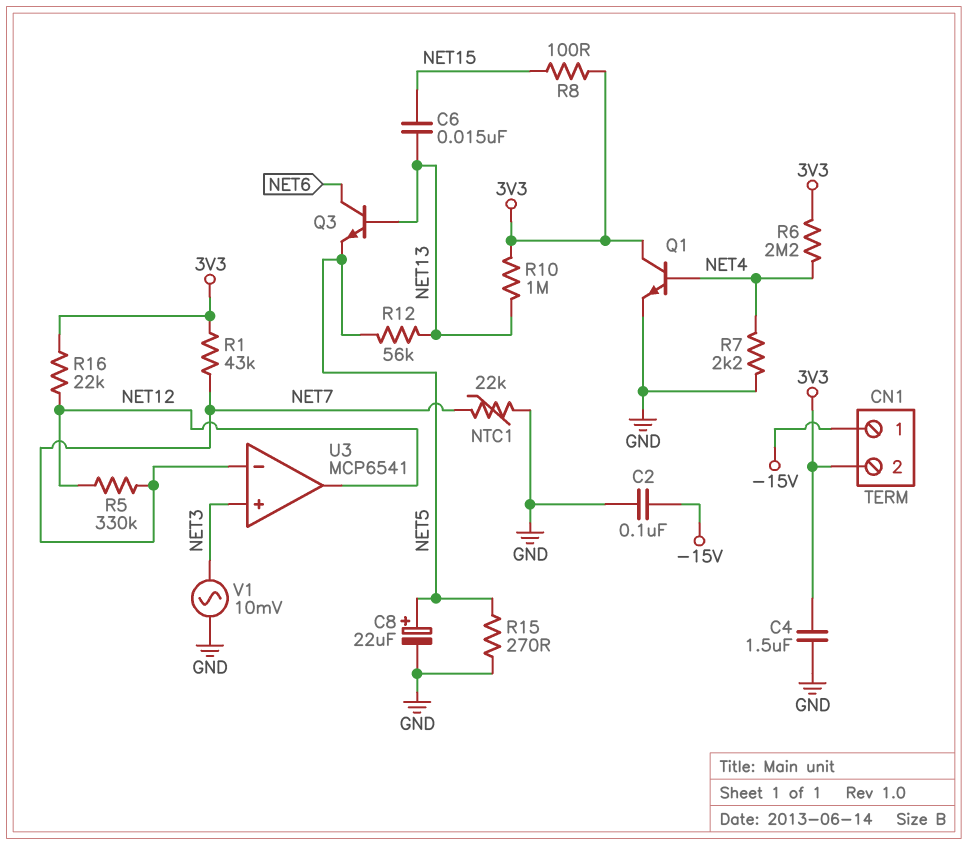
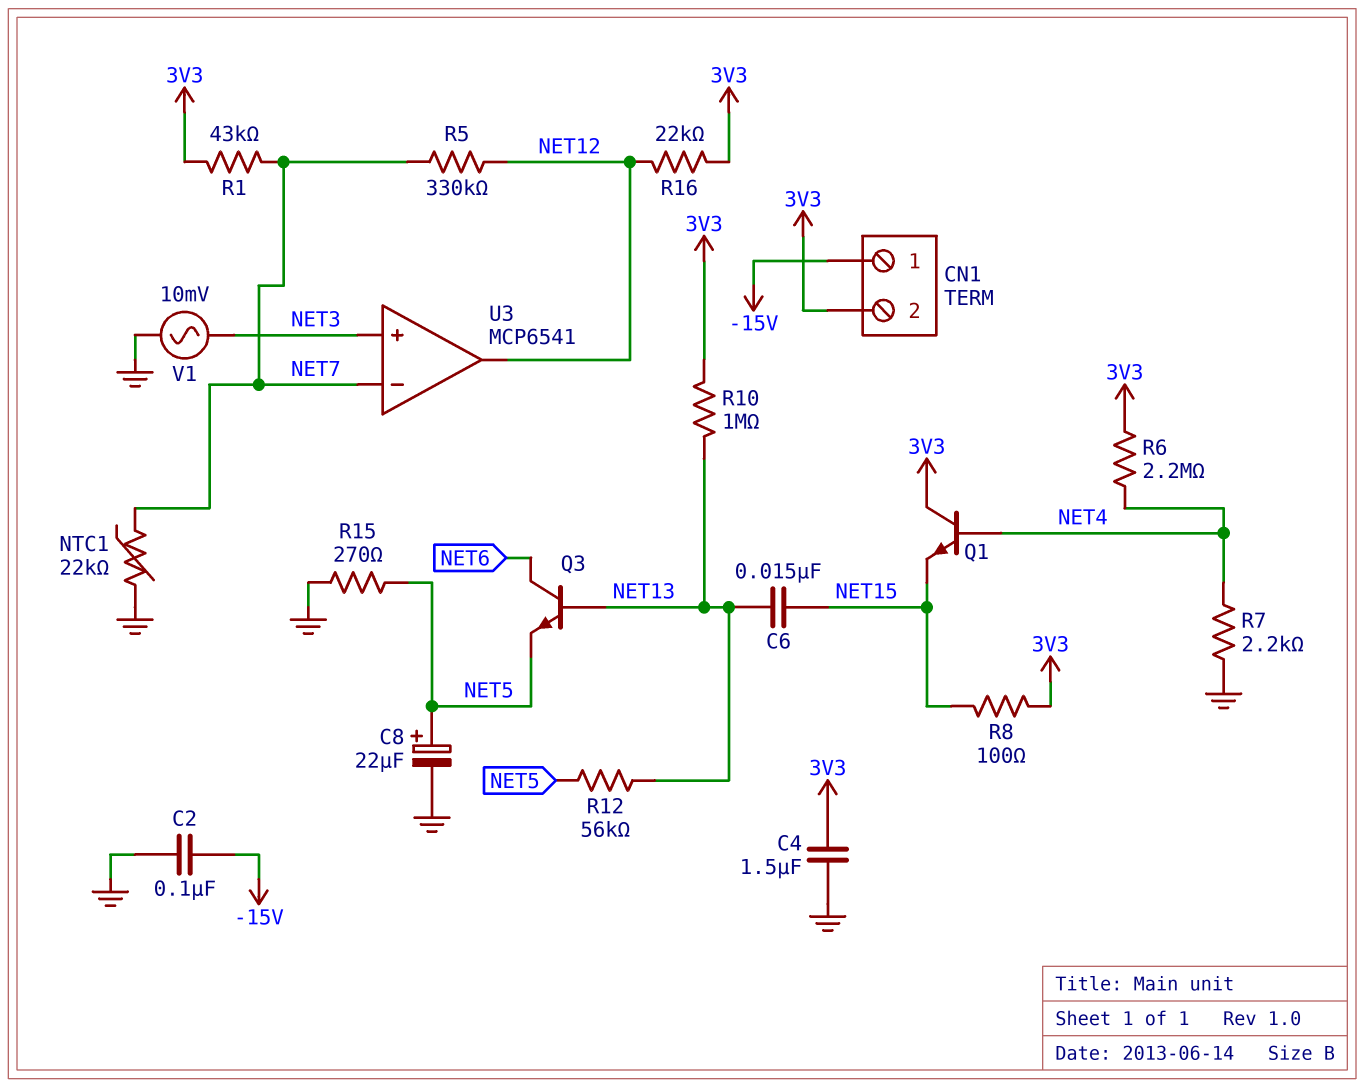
Q1: NPN (B NET4, C 3V3, E GND) -> NPN (B NET4, C 3V3, E NET15)

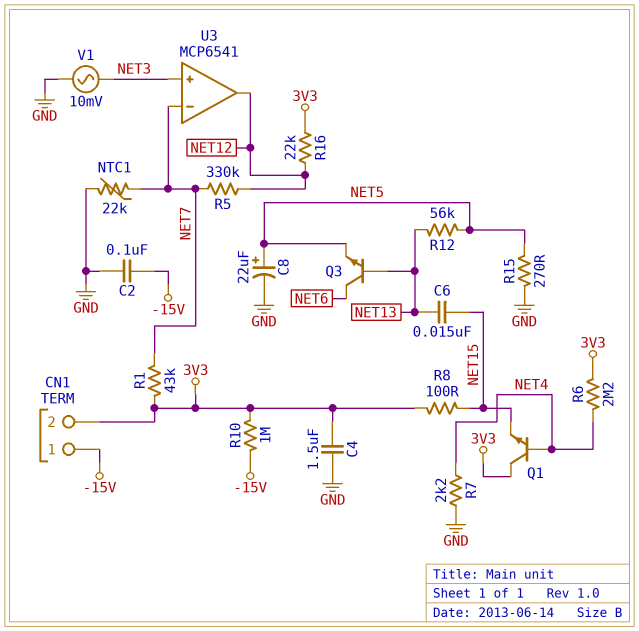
R10: 1M (3V3, NET13) -> 1M (-15V, 3V3)

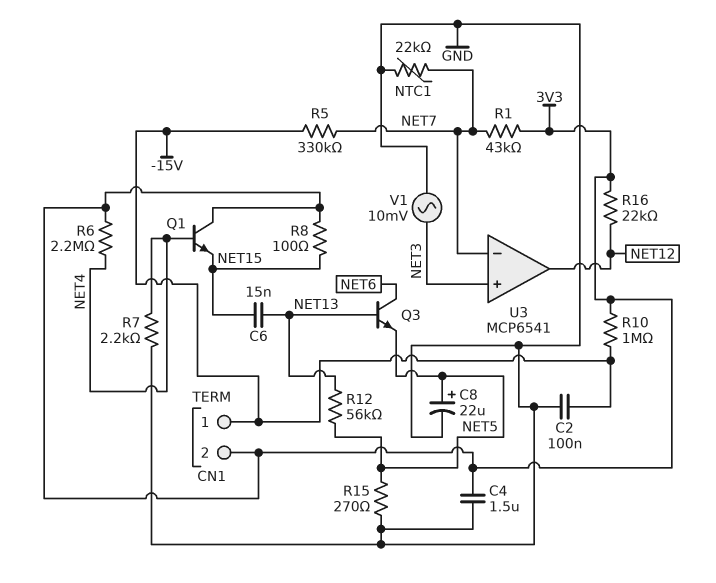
R5: 330k (NET7, NET12) -> 330k (-15V, NET7)

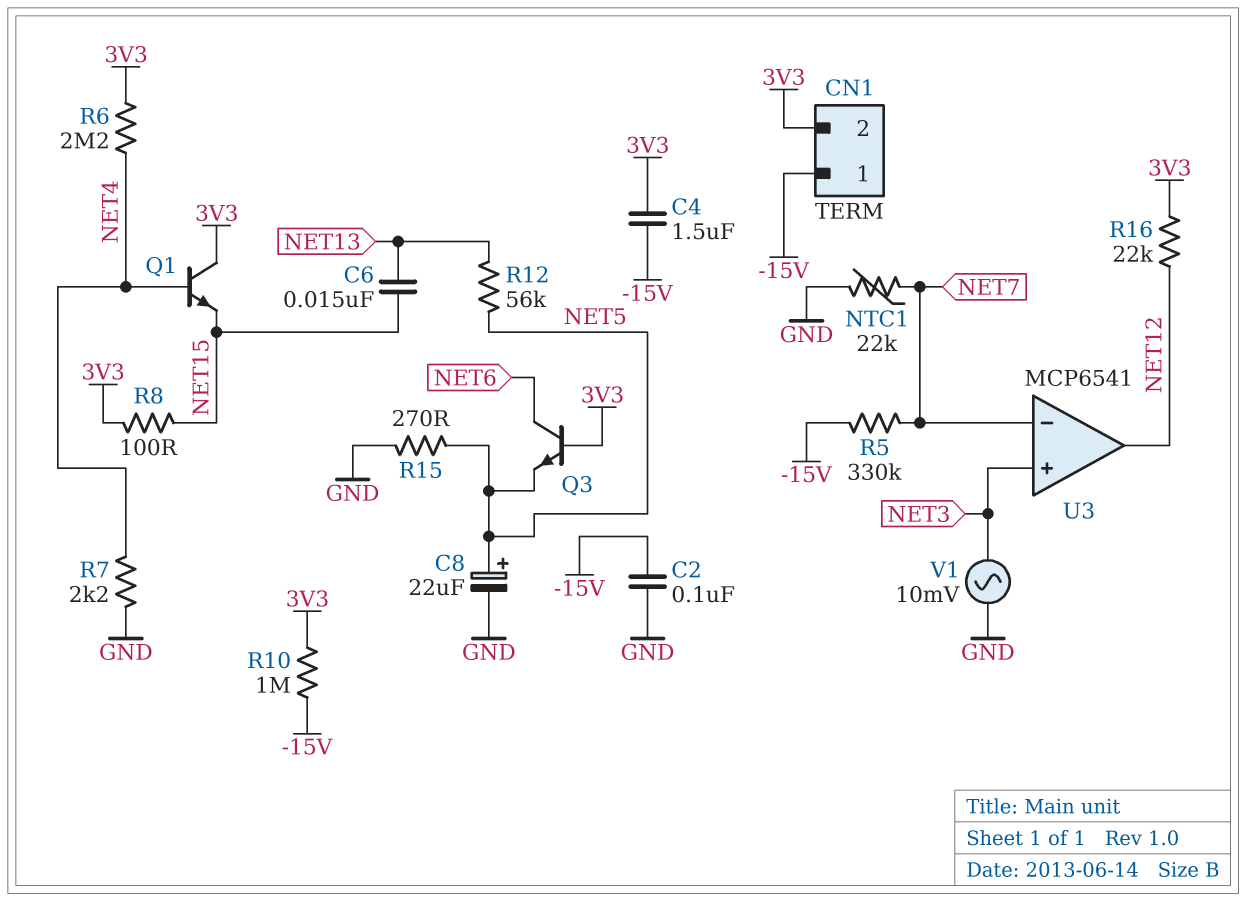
C4: 1.5uF (3V3, GND) -> 1.5uF (-15V, 3V3)
Q3: NPN (B NET13, C NET6, E NET5) -> NPN (B 3V3, C NET6, E NET5)
R1: 43k (3V3, NET7) -> none

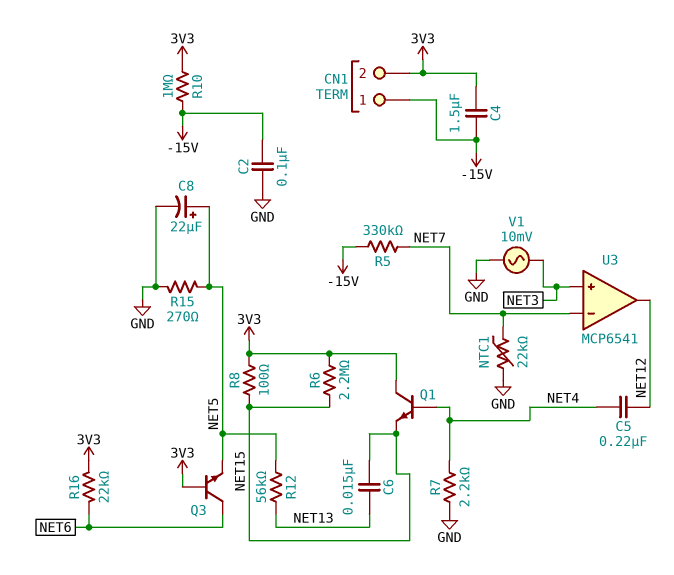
C5: none -> 220nF (NET4, NET12)
R6: 2.2M (3V3, NET4) -> 2.2M (3V3, NET15)
R16: 22k (3V3, NET12) -> 22k (3V3, NET6)

